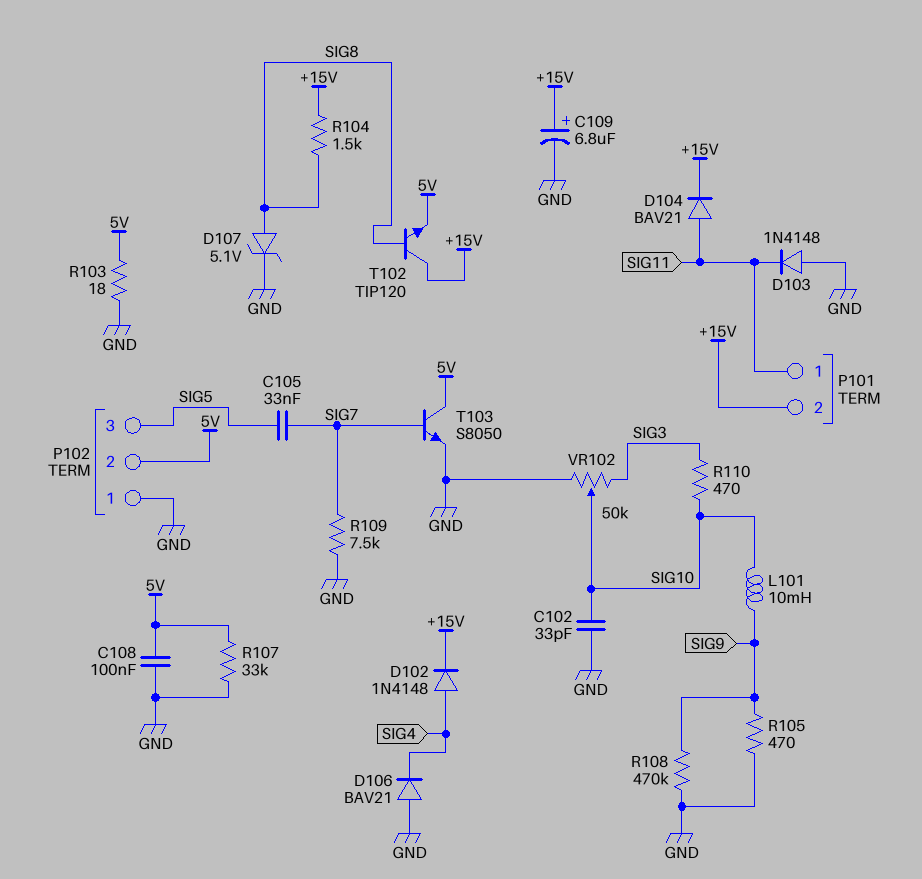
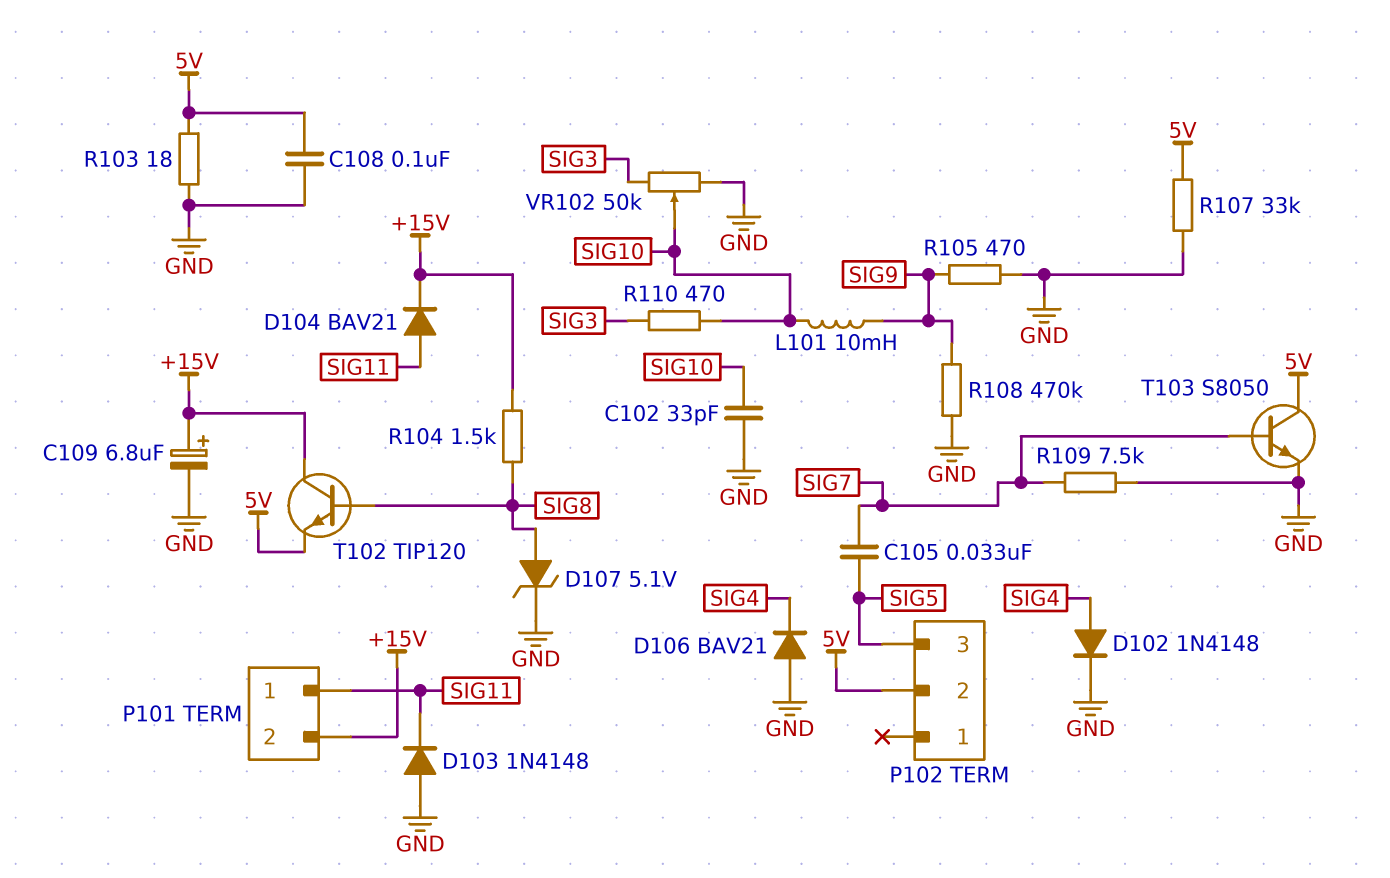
D102: diode 1N4148 (A SIG4, K +15V) -> diode 1N4148 (A SIG4, K GND)
P102 pin 1: GND -> none

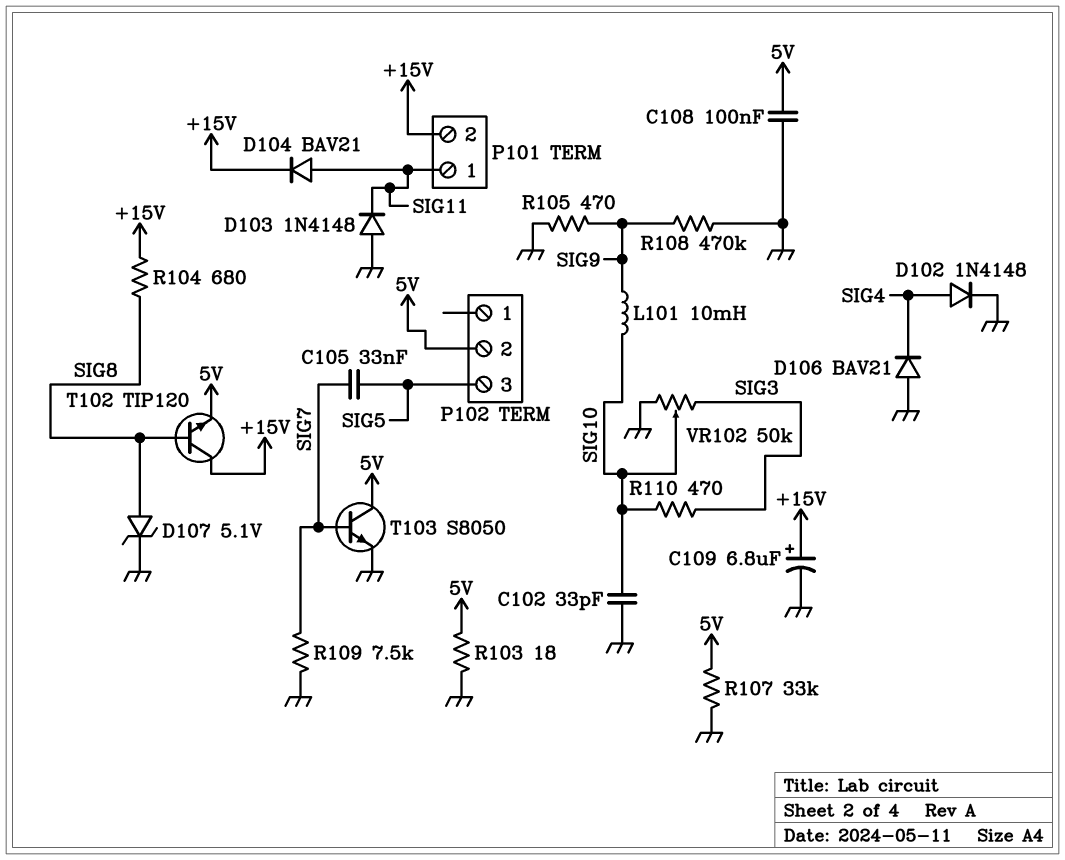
R104: 1.5k (+15V, SIG8) -> 680 (+15V, SIG8)

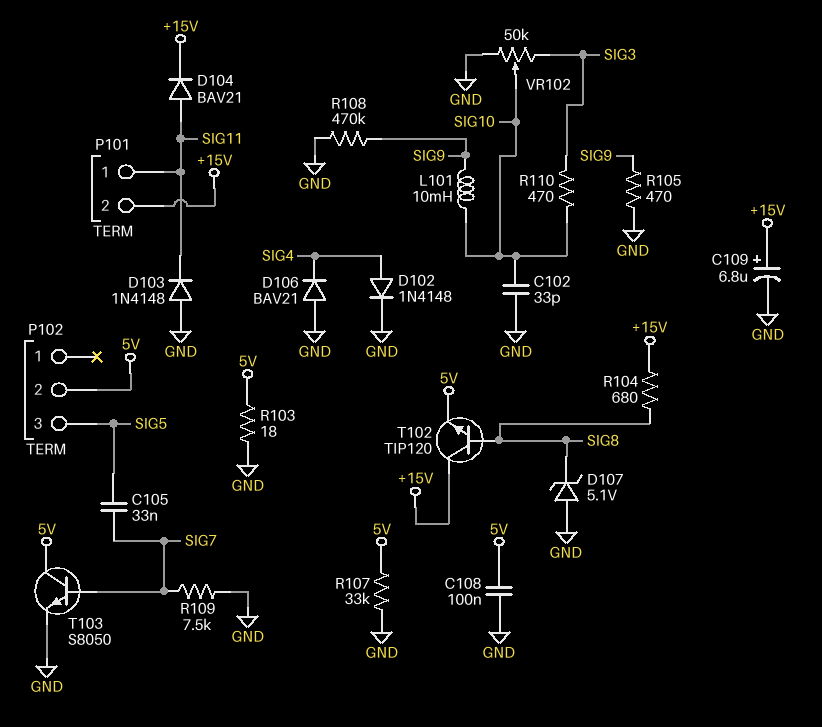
D107: zener 5.1V (A SIG8, K GND) -> zener 5.1V (A GND, K SIG8)

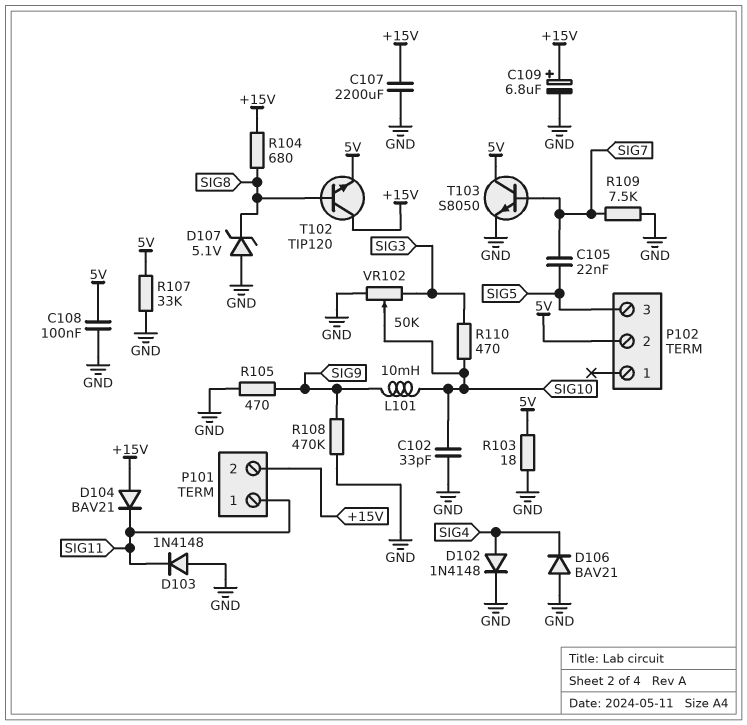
C105: 33nF (SIG5, SIG7) -> 22nF (SIG5, SIG7)
C107: none -> 2200uF (+15V, GND)
D104: diode BAV21 (A SIG11, K +15V) -> diode BAV21 (A +15V, K SIG11)

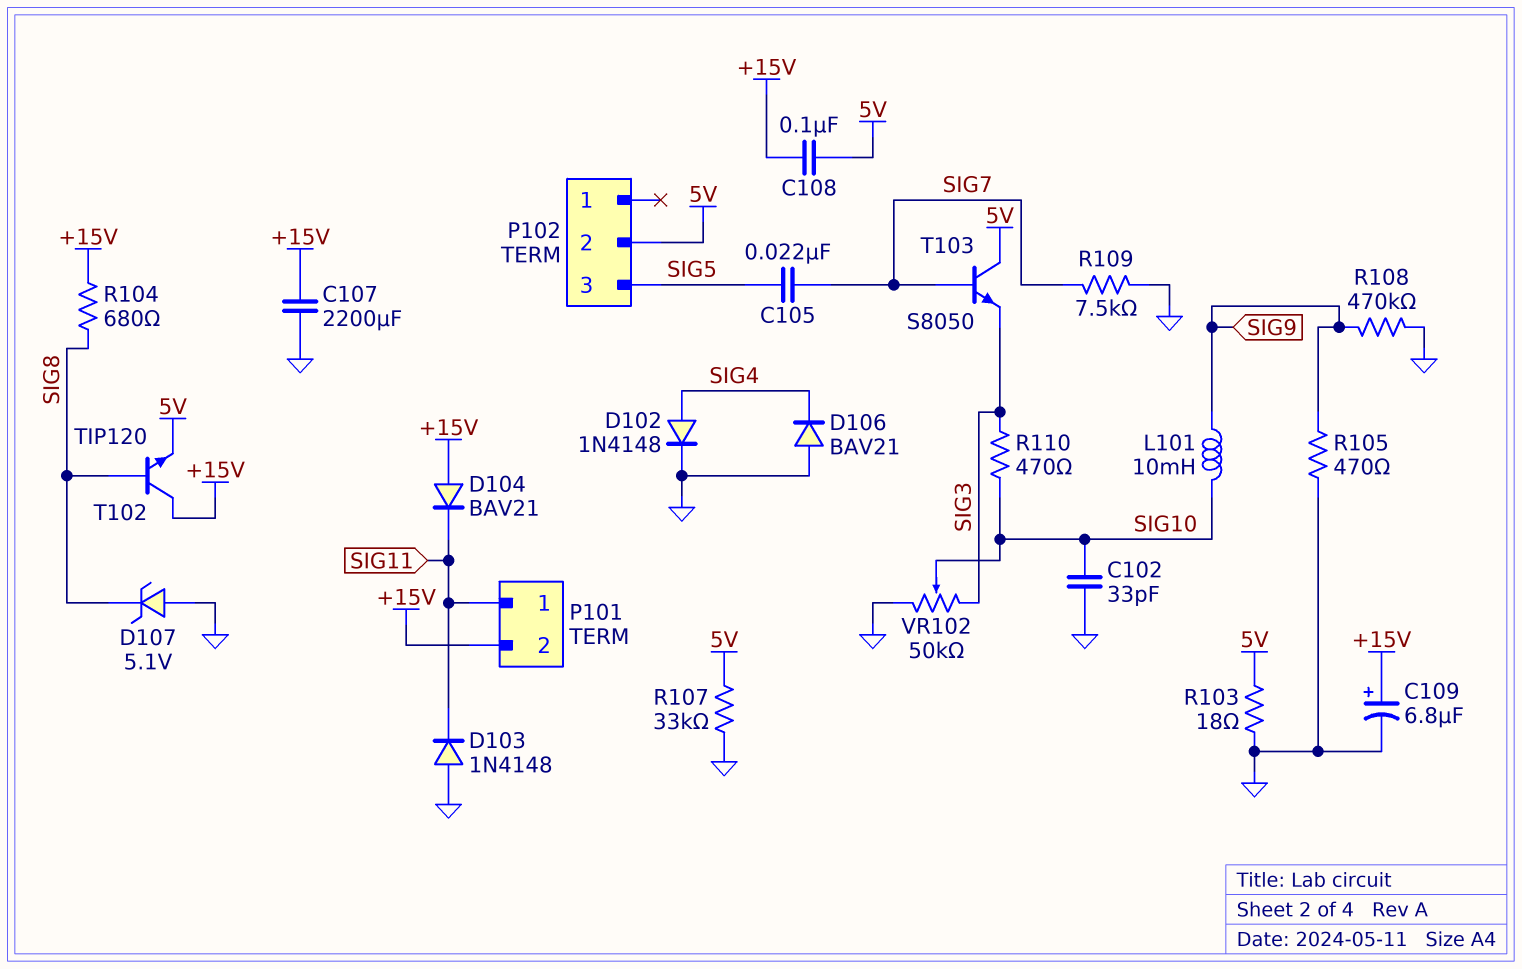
C108: 100nF (5V, GND) -> 100nF (+15V, 5V)
T103: NPN S8050 (B SIG7, C 5V, E GND) -> NPN S8050 (B SIG7, C 5V, E SIG3)

